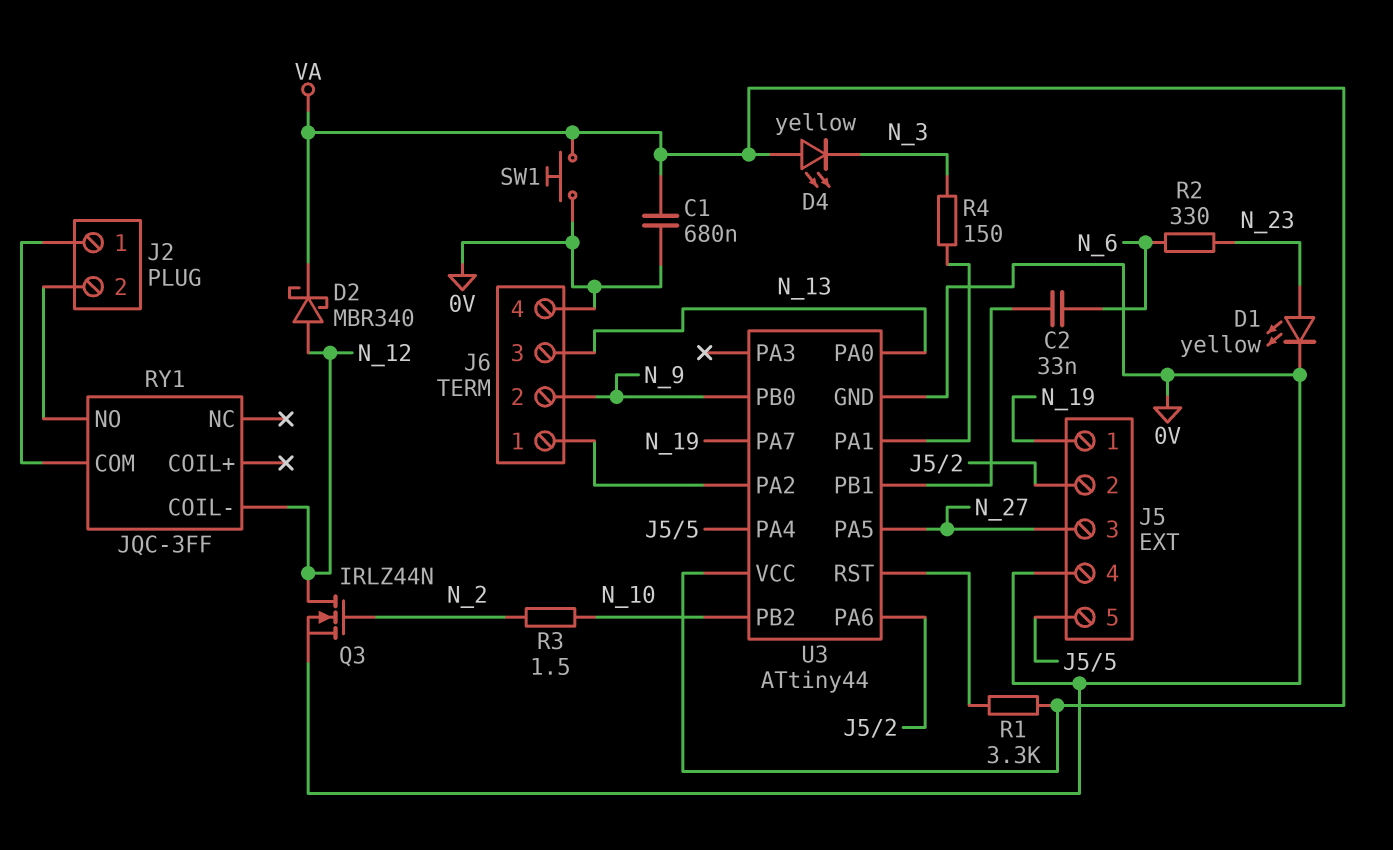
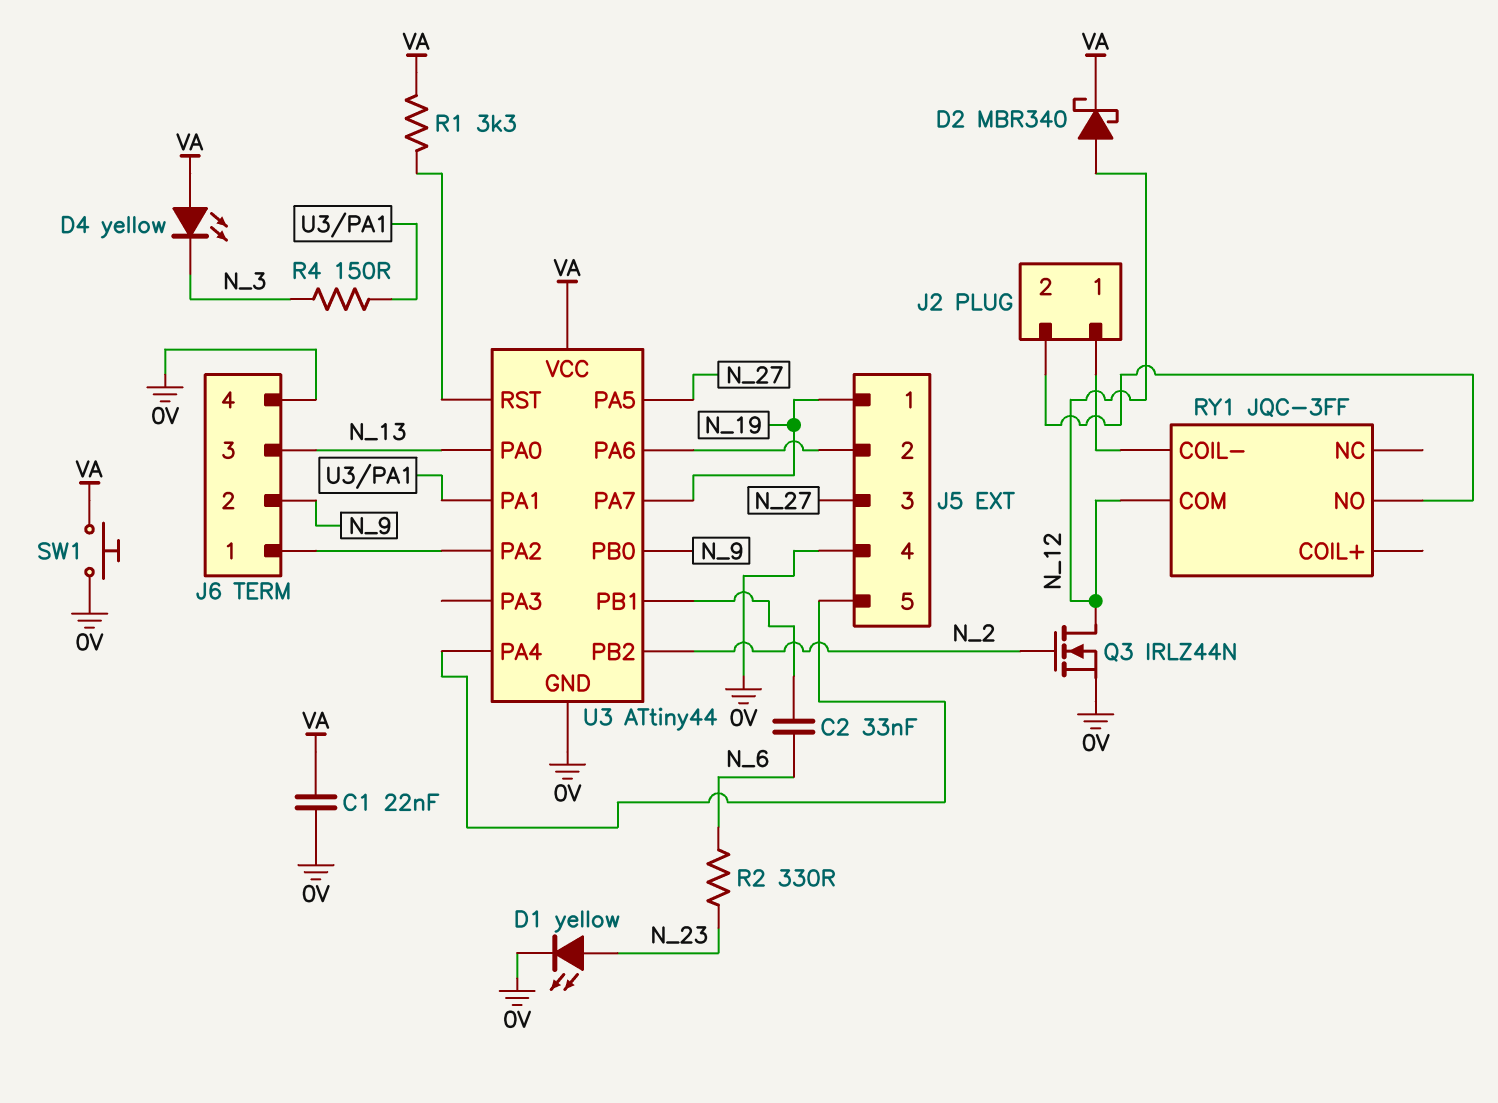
C1: 680nF (0V, VA) -> 22nF (0V, VA)
R3: 1.5 (N_2, N_10) -> none
RY1 pin COIL-: N_12 -> J2/1
RY1 pin COM: J2/1 -> N_12
U3 pin PB2: N_10 -> N_2

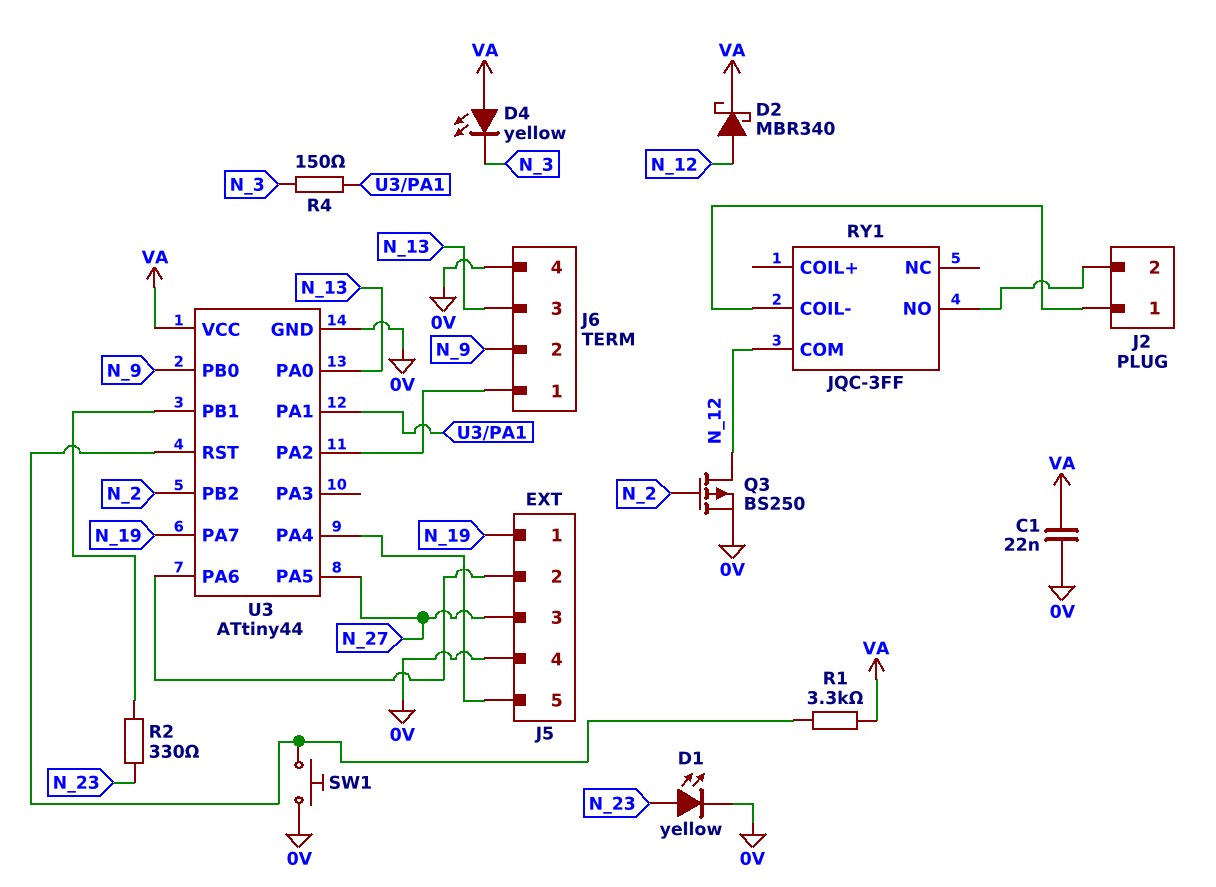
C2: 33nF (N_6, U3/PB1) -> none
Q3: NMOS IRLZ44N (G N_2, D N_12, S 0V) -> PMOS BS250 (G N_2, D N_12, S 0V)
R2: 330 (N_6, N_23) -> 330 (N_23, U3/PB1)
SW1: button (0V, VA) -> button (0V, U3/RST)

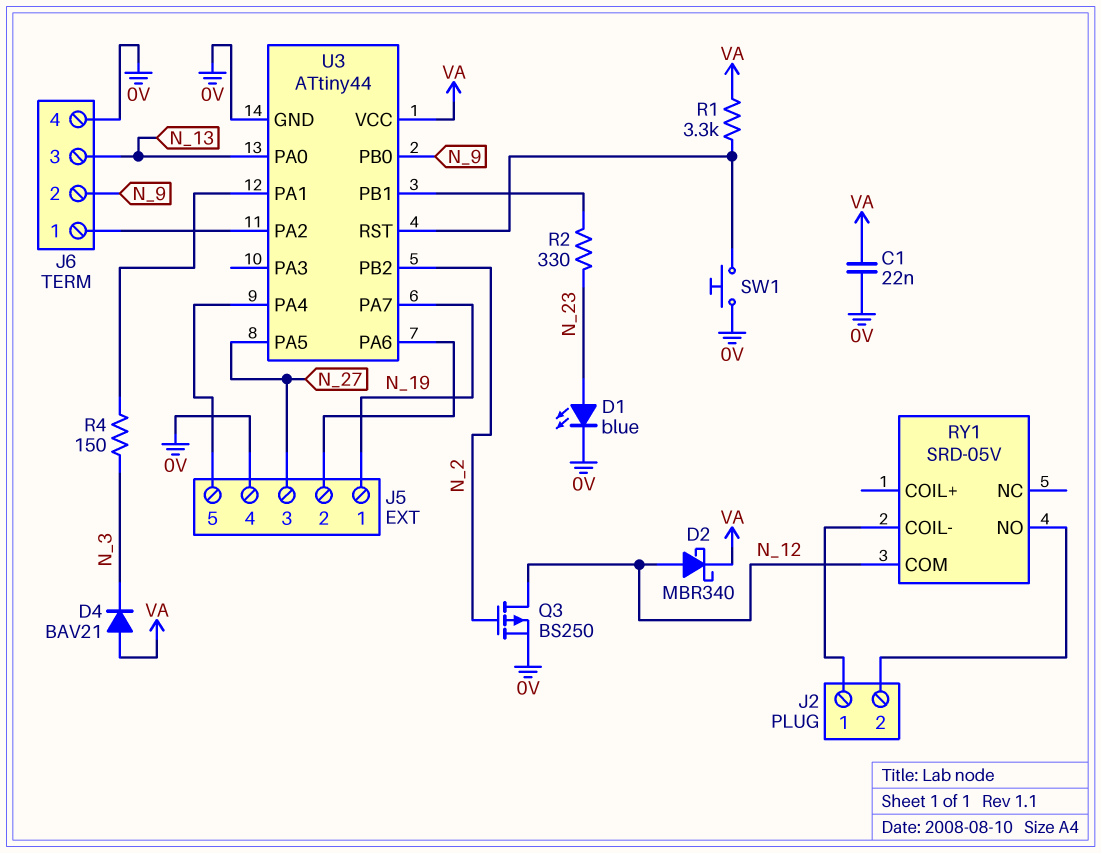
D1: LED yellow (A N_23, K 0V) -> LED blue (A N_23, K 0V)
D4: LED yellow (A VA, K N_3) -> diode BAV21 (A VA, K N_3)
RY1: JQC-3FF -> SRD-05V

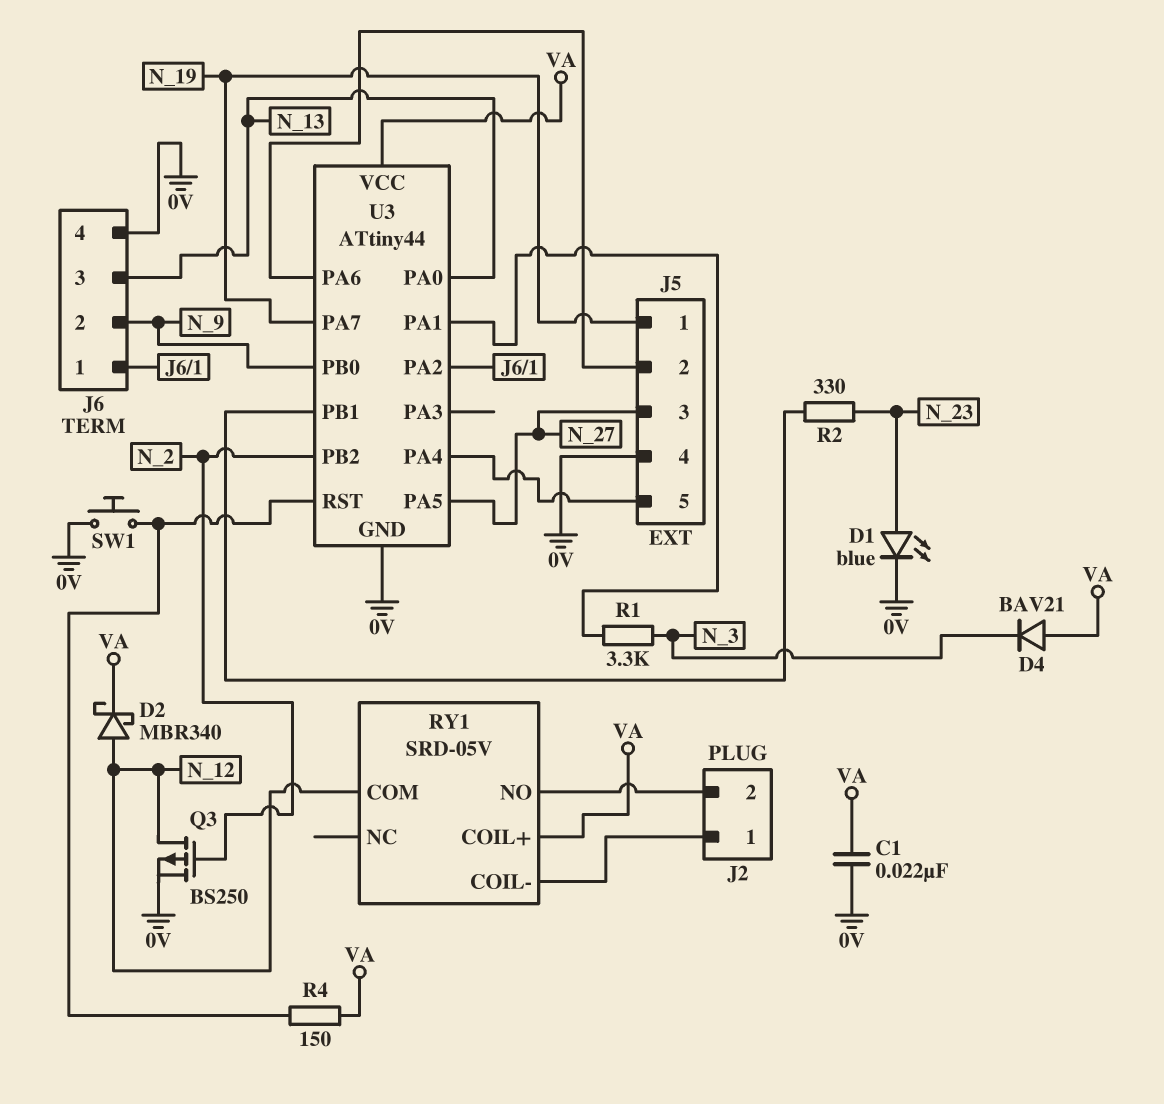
R1: 3.3k (U3/RST, VA) -> 3.3k (N_3, U3/PA1)
R4: 150 (N_3, U3/PA1) -> 150 (U3/RST, VA)
RY1 pin COIL+: none -> VA

